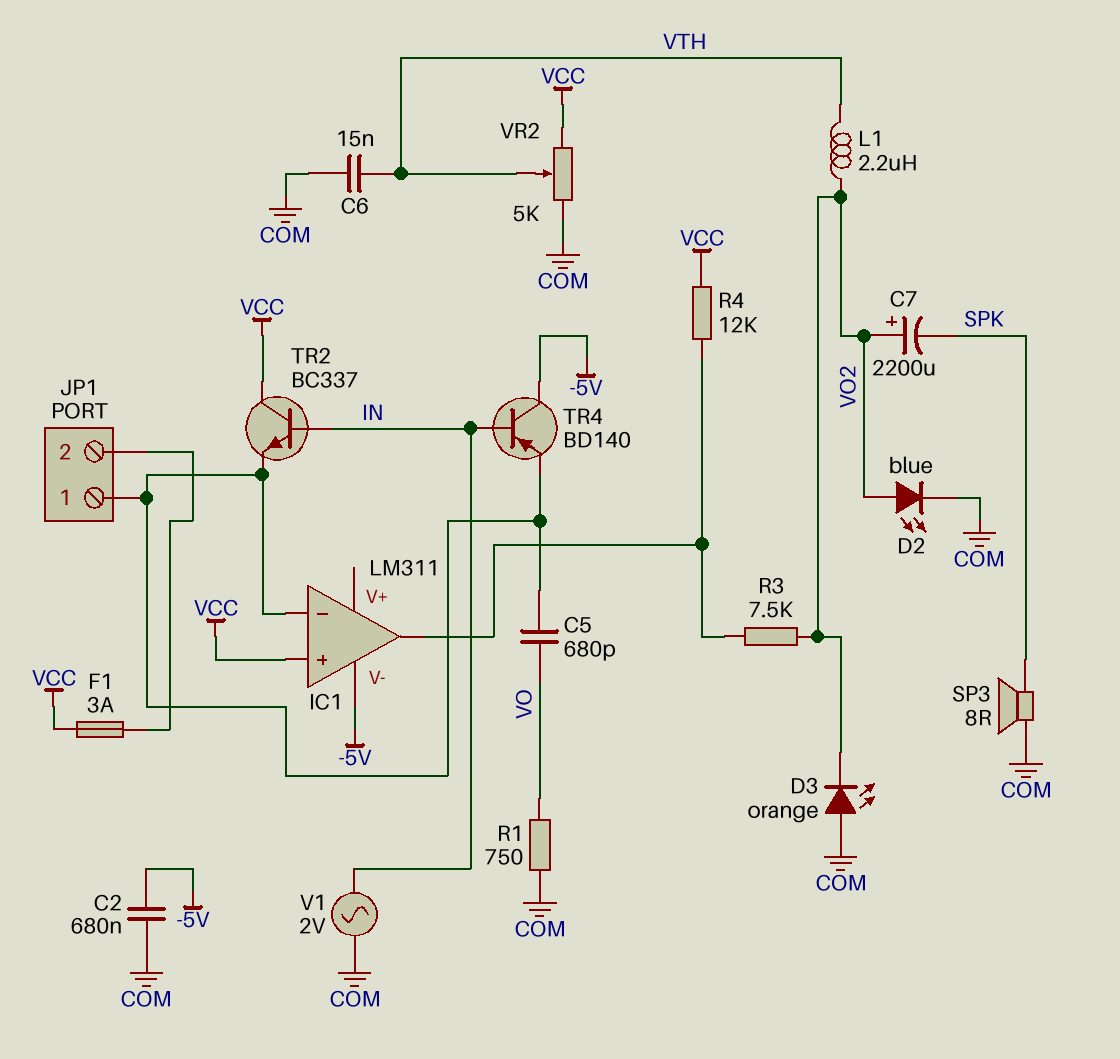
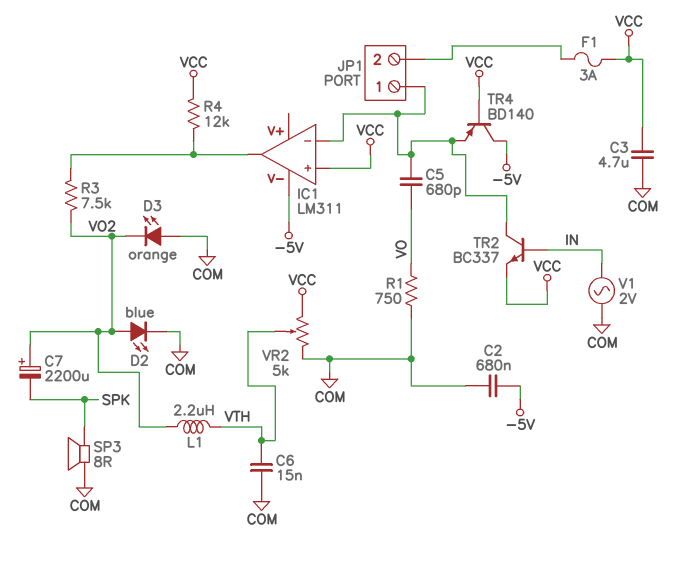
C3: none -> 4.7uF (COM, VCC)
TR2: NPN BC337 (B IN, C VCC, E IC1/in-) -> NPN BC337 (B IN, C IC1/in-, E VCC)
TR4: PNP BD140 (B IN, C -5V, E IC1/in-) -> PNP BD140 (B VCC, C -5V, E IC1/in-)

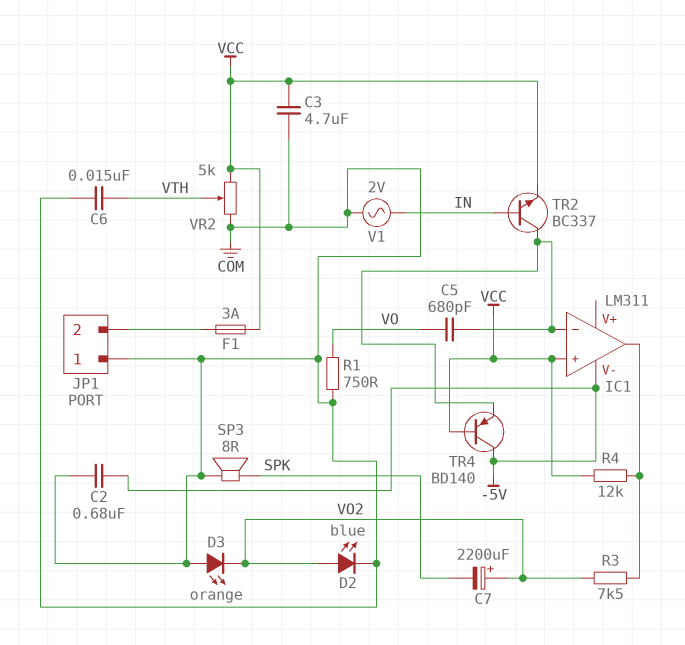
JP1 pin 1: IC1/in- -> COM
L1: 2.2uH (VO2, VTH) -> none

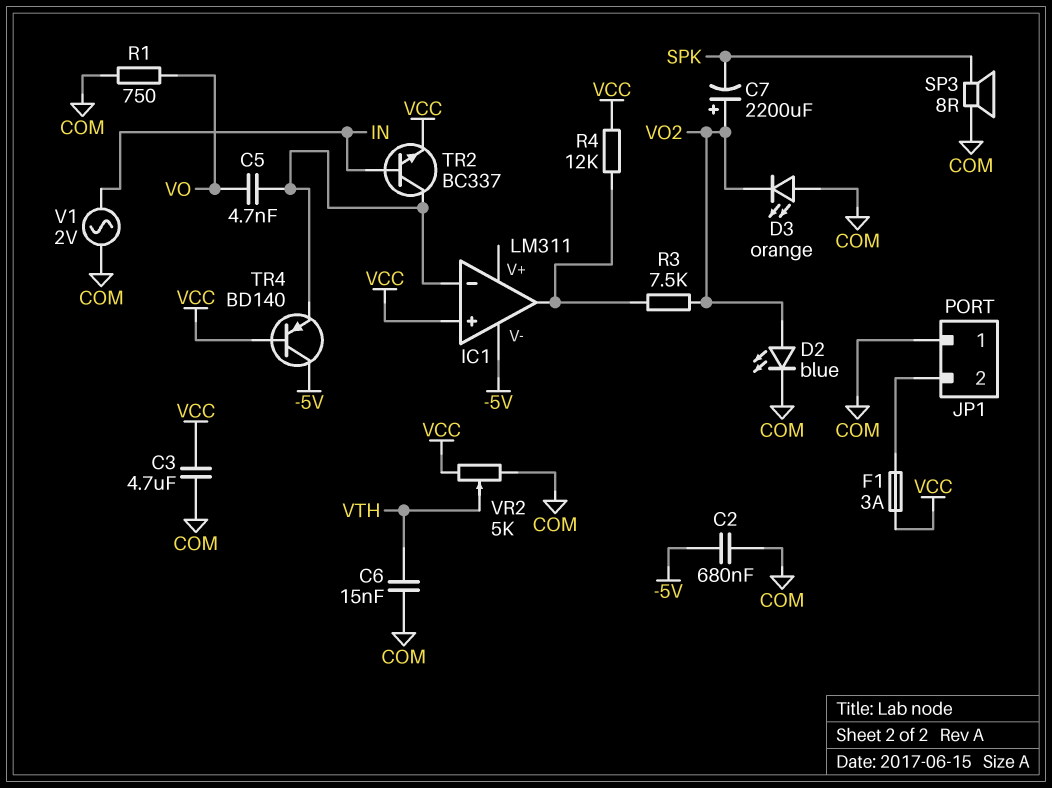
C5: 680pF (IC1/in-, VO) -> 4.7nF (IC1/in-, VO)

